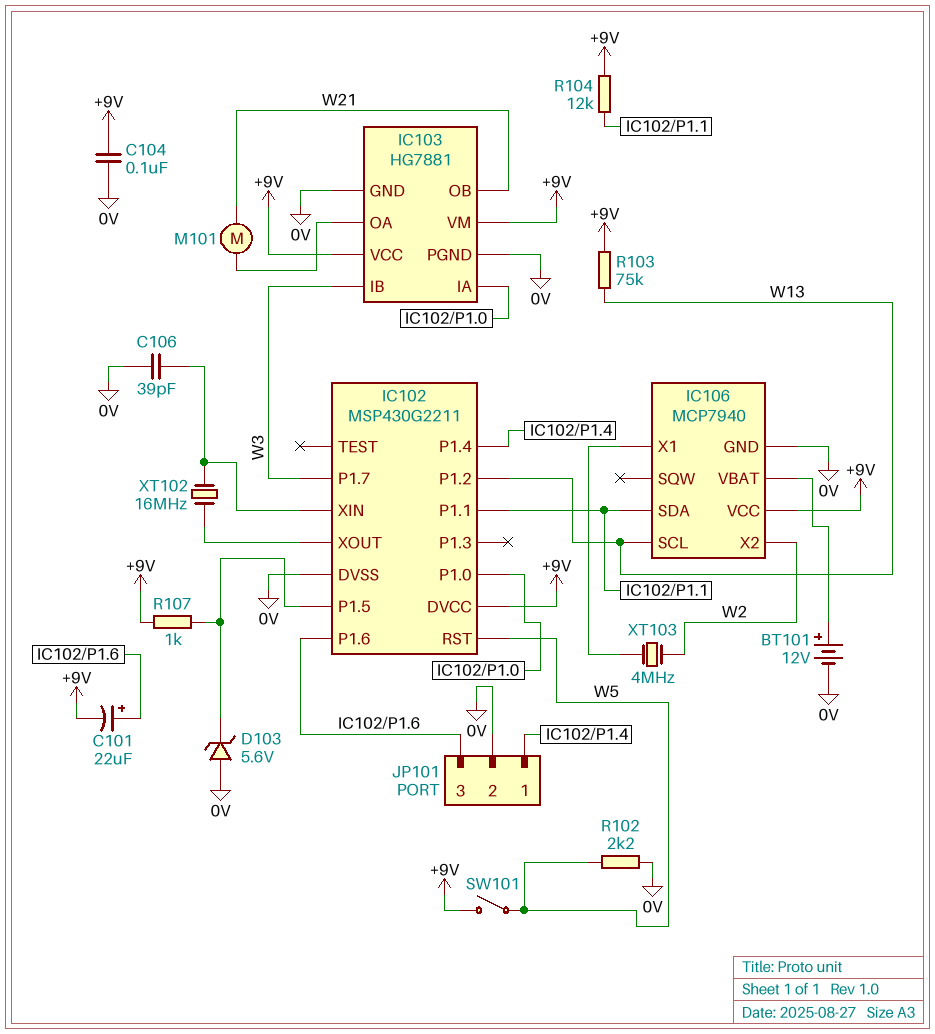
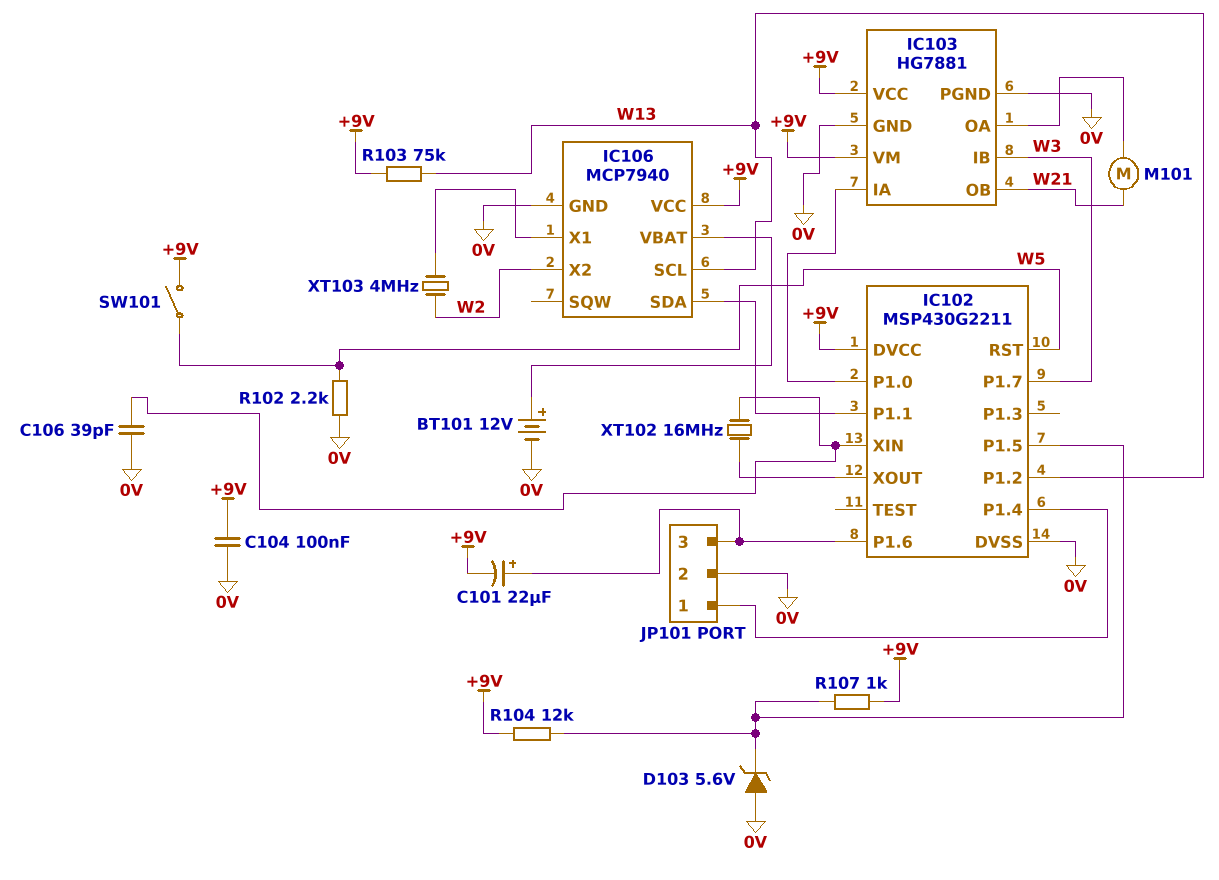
R104: 12k (+9V, IC102/P1.1) -> 12k (+9V, IC102/P1.5)

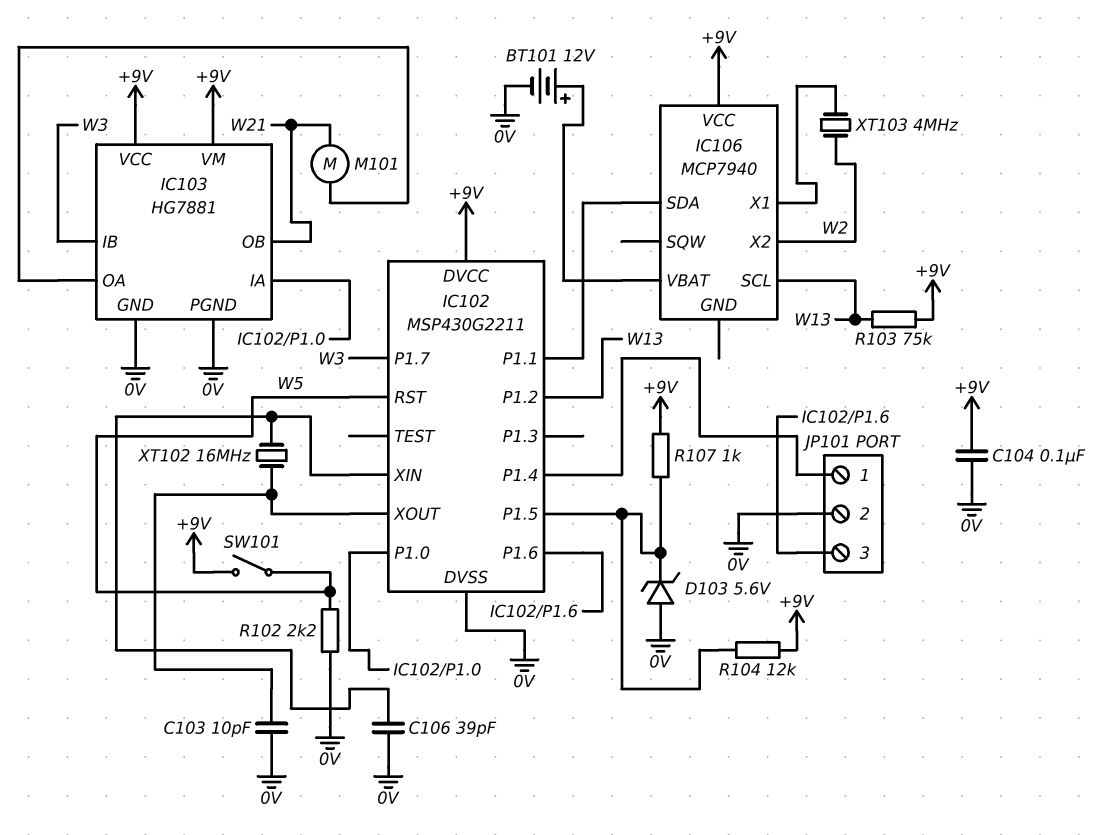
C101: 22uF (plus IC102/P1.6, minus +9V) -> none
C103: none -> 10pF (0V, IC102/XOUT)
IC106 pin GND: 0V -> none

